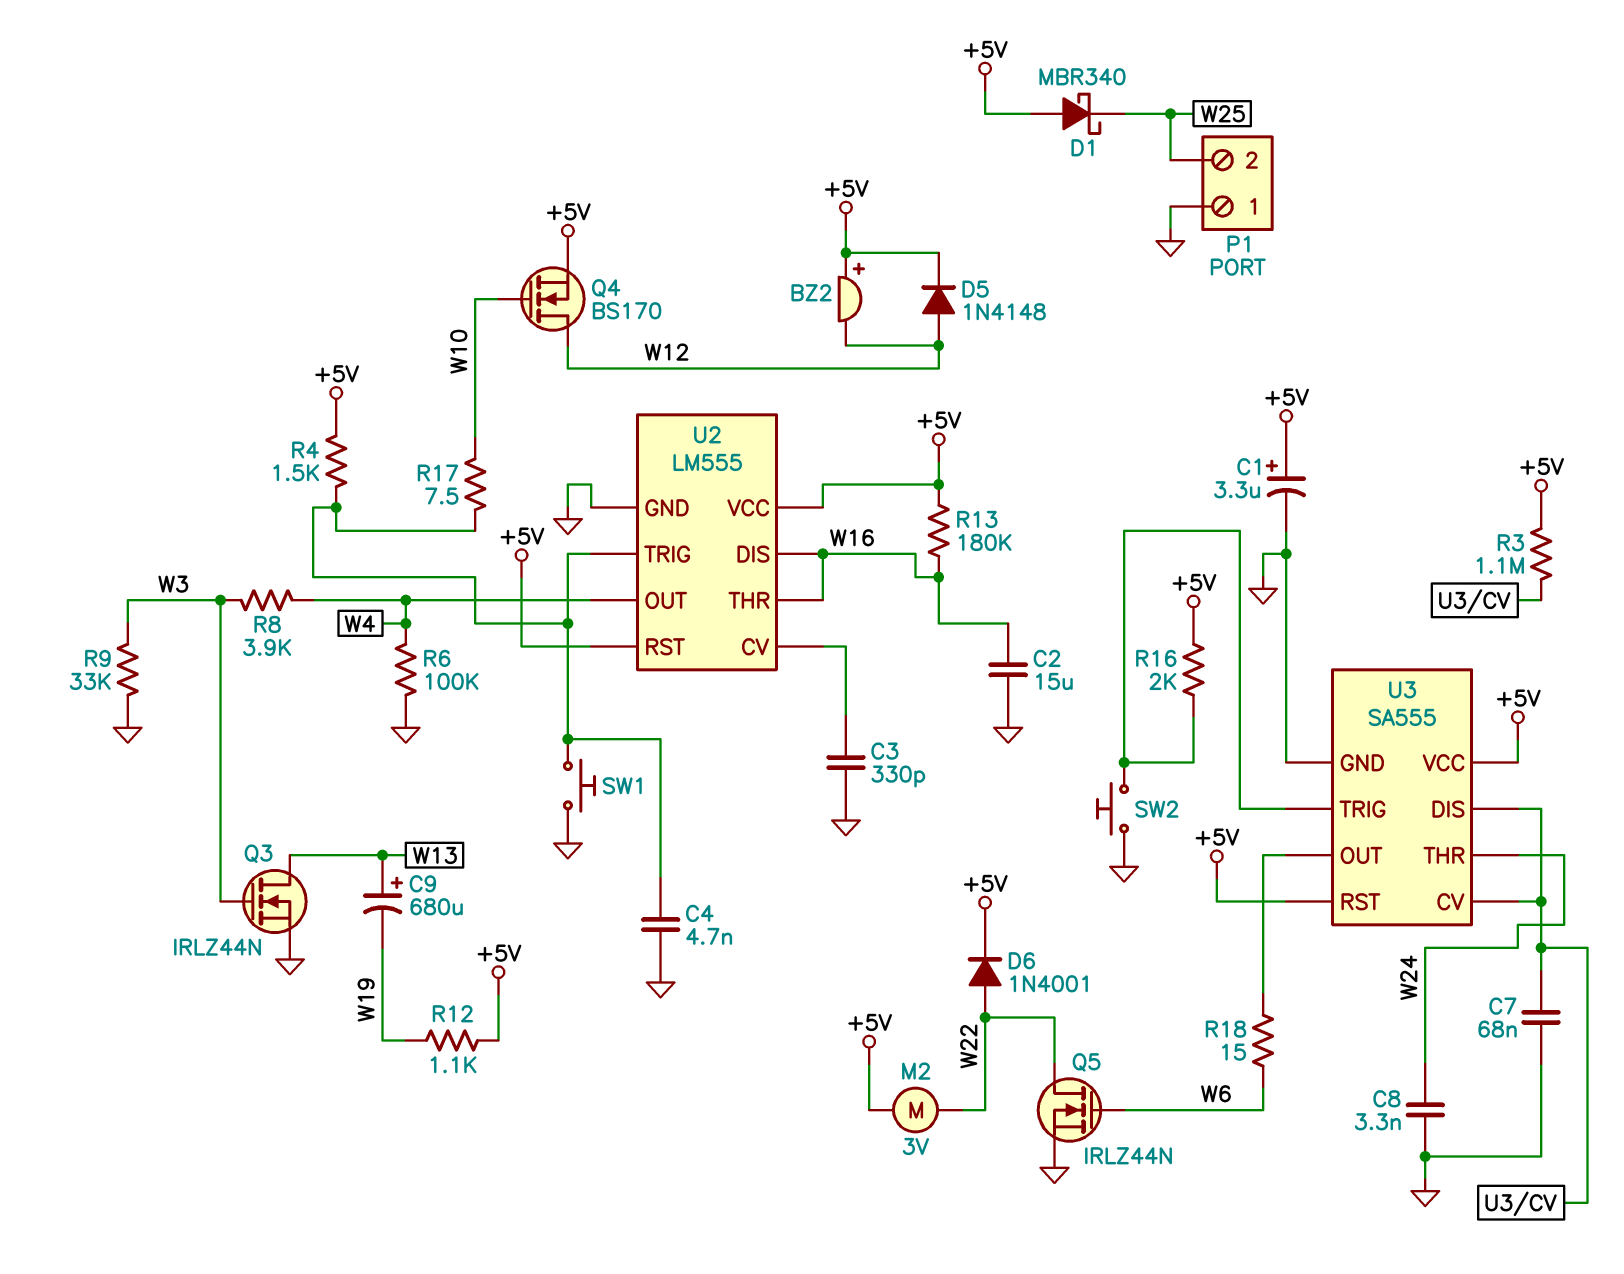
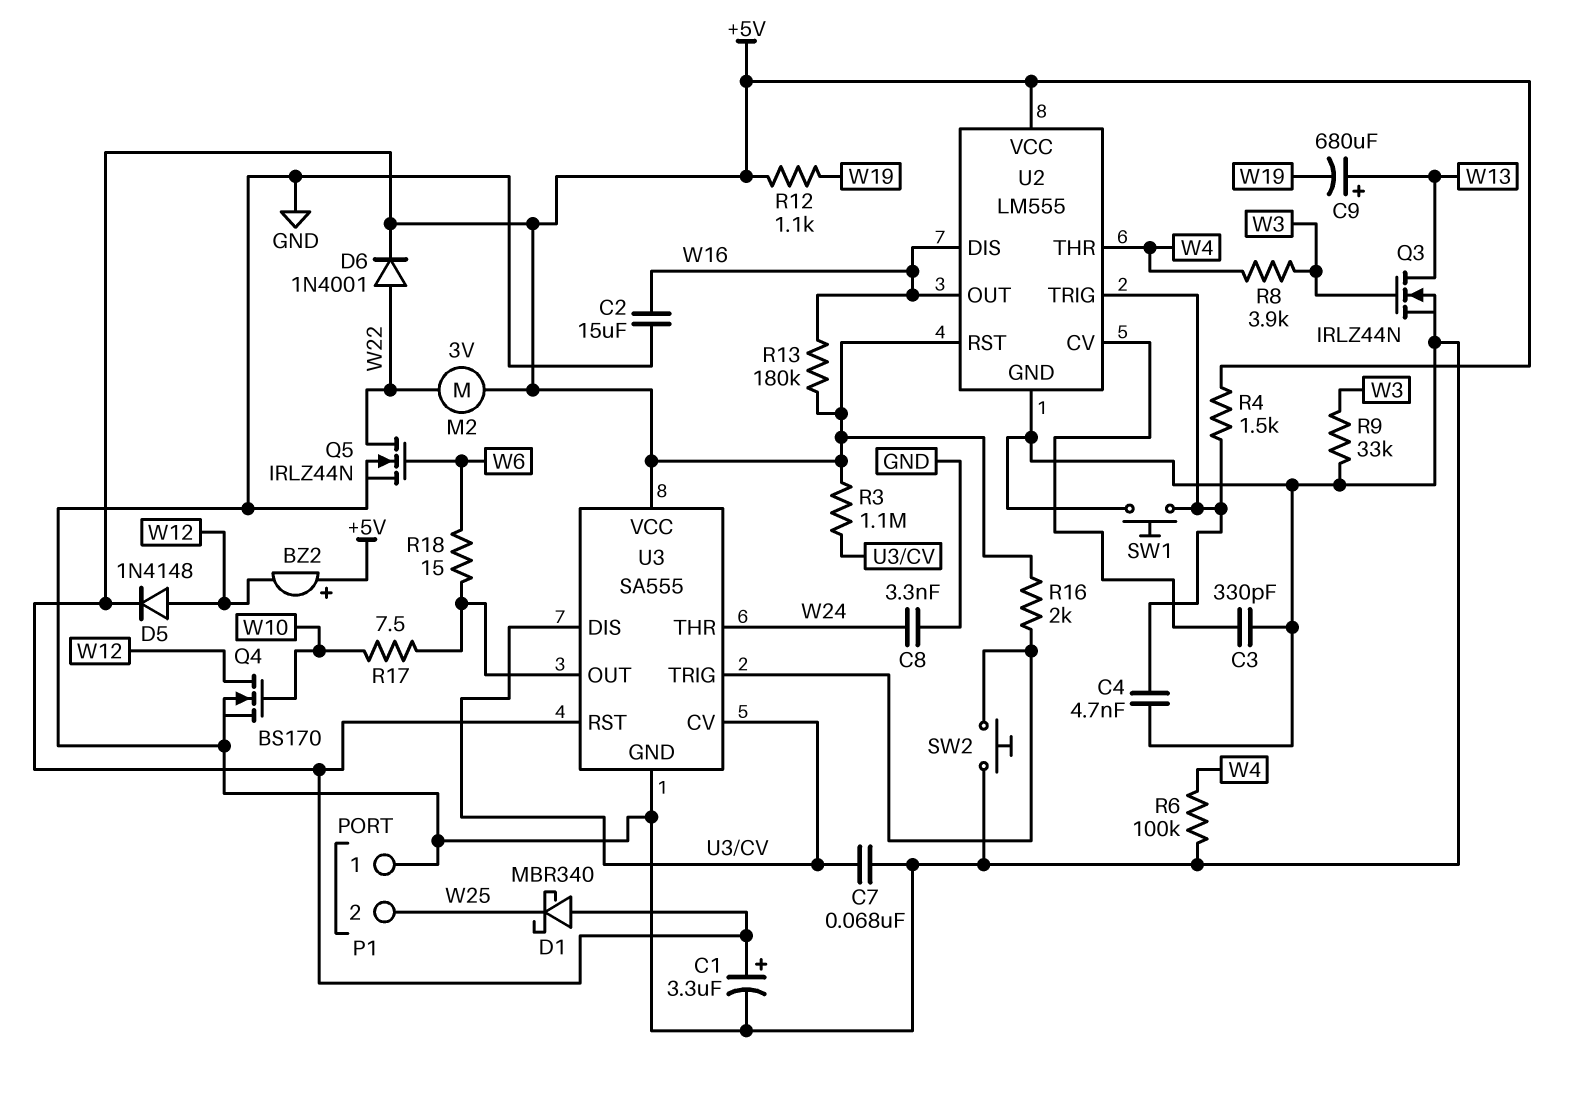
Q4: NMOS BS170 (G W10, D W12, S +5V) -> NMOS BS170 (G W10, D W12, S GND)
R17: 7.5 (U2/TRIG, W10) -> 7.5 (U3/OUT, W10)
U2 pin OUT: W4 -> W16
U2 pin THR: W16 -> W4

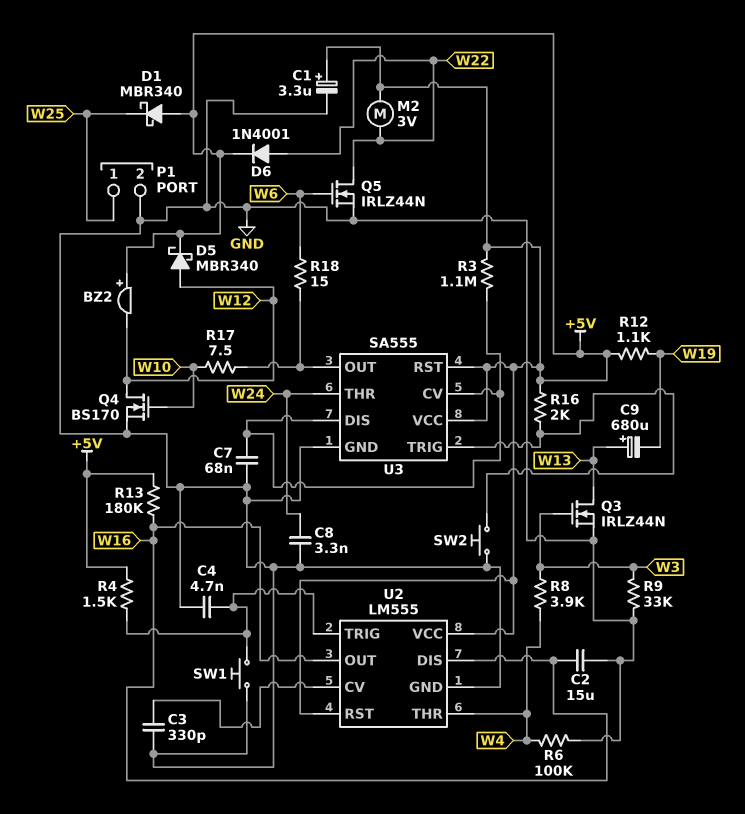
D5: diode 1N4148 (A W12, K +5V) -> schottky MBR340 (A W12, K +5V)
P1 pin 1: GND -> W25
P1 pin 2: W25 -> GND

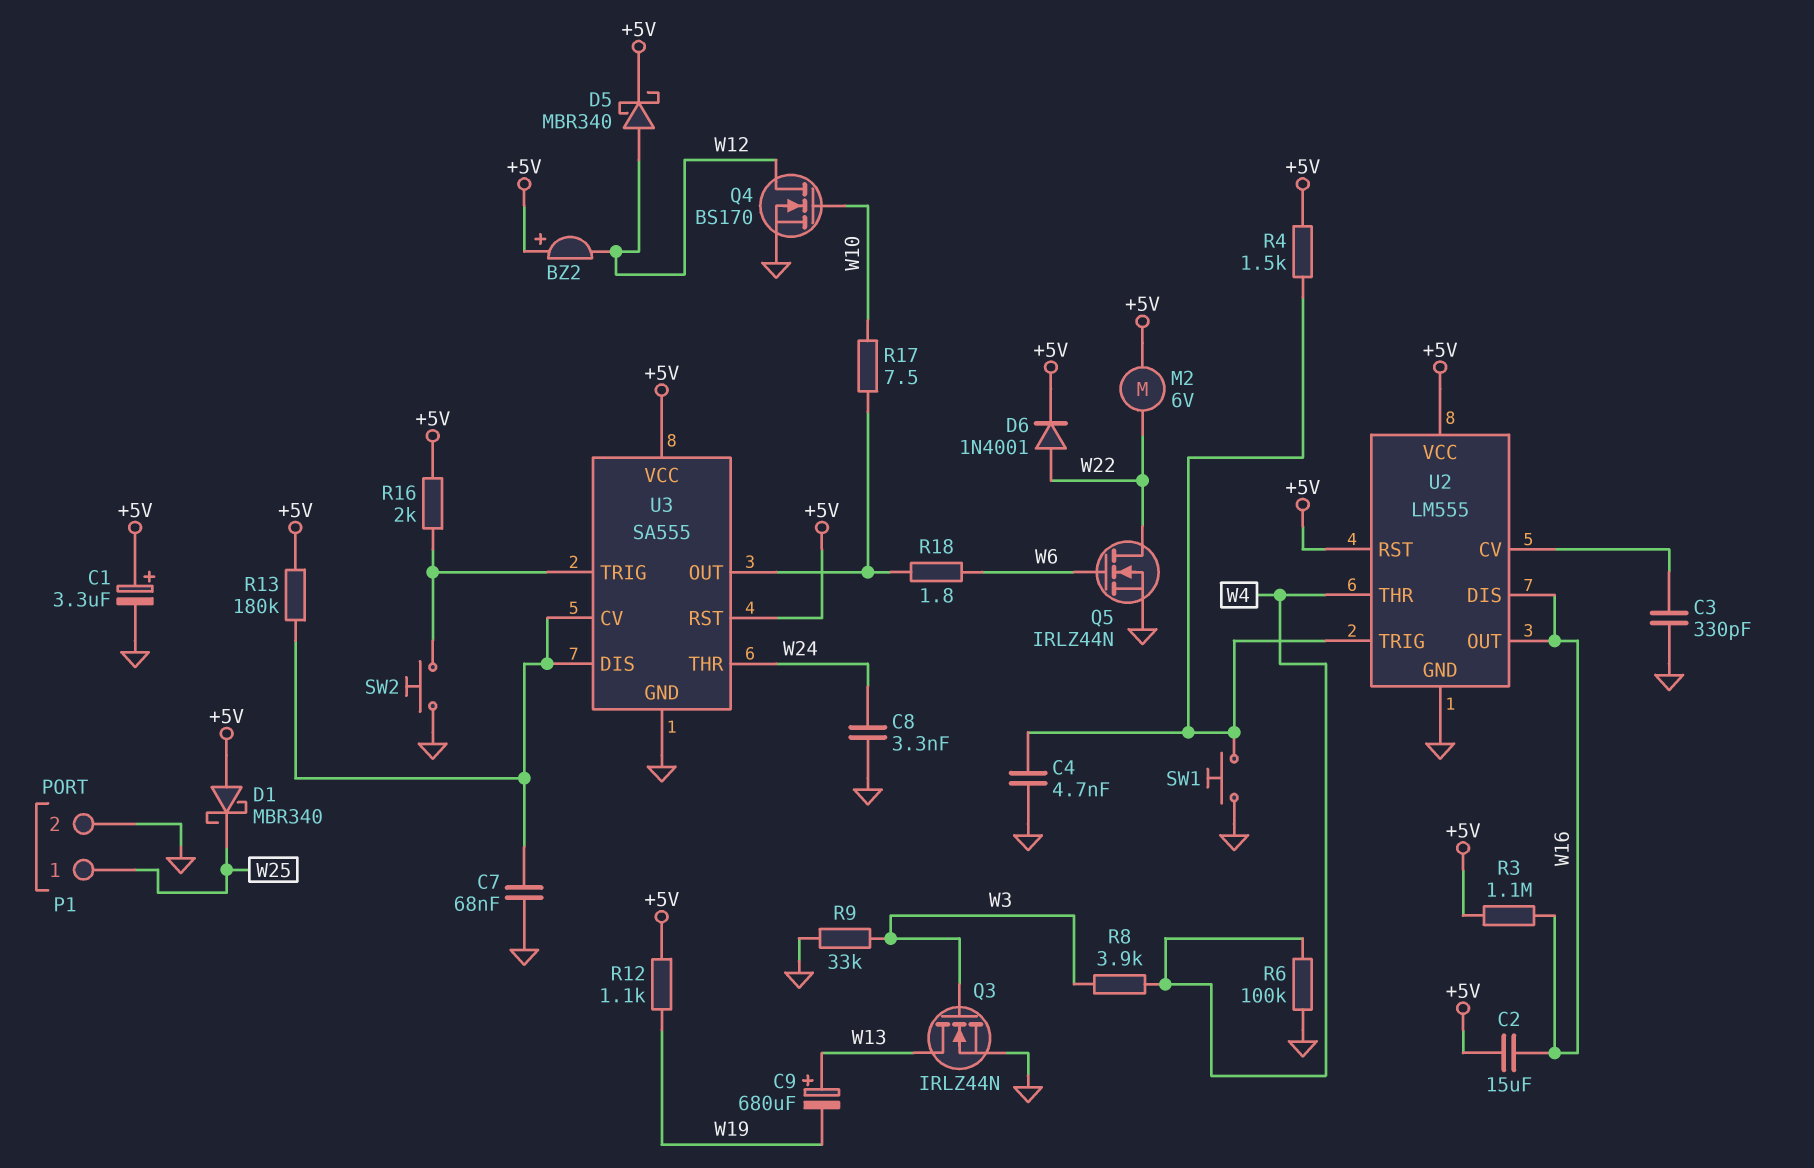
C2: 15uF (GND, W16) -> 15uF (+5V, W16)
M2: motor 3V (+5V, W22) -> motor 6V (+5V, W22)
R3: 1.1M (+5V, U3/CV) -> 1.1M (+5V, W16)
R13: 180k (+5V, W16) -> 180k (+5V, U3/CV)
R18: 15 (U3/OUT, W6) -> 1.8 (U3/OUT, W6)

